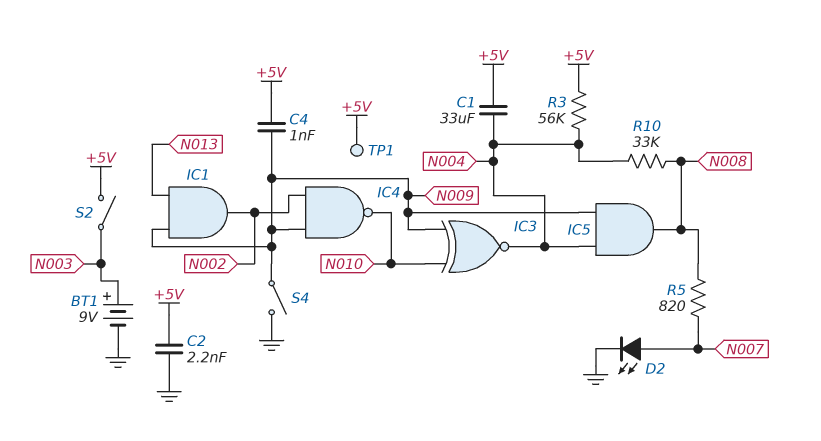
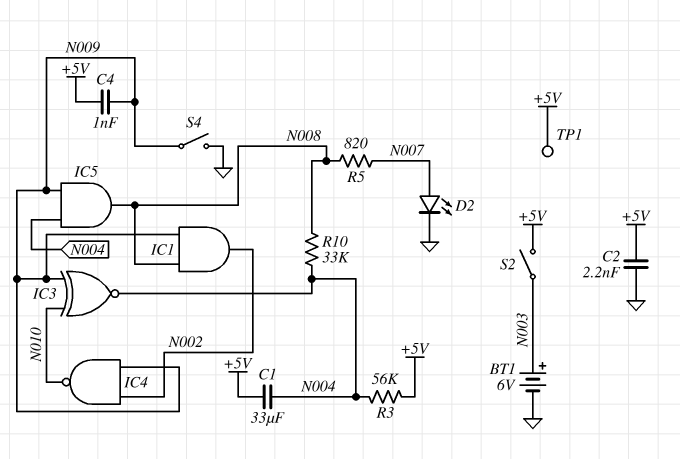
BT1: 9V (plus N003, minus GND) -> 6V (plus N003, minus GND)
IC1: AND (in N009, in N013, out N002) -> AND (in N008, in N009, out N002)

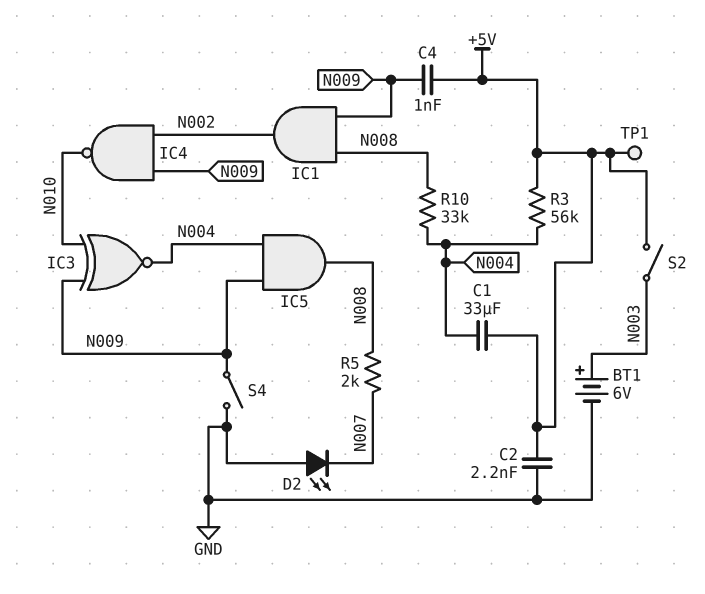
D2: LED (A N007, K GND) -> LED (A GND, K N007)
R5: 820 (N007, N008) -> 2k (N007, N008)

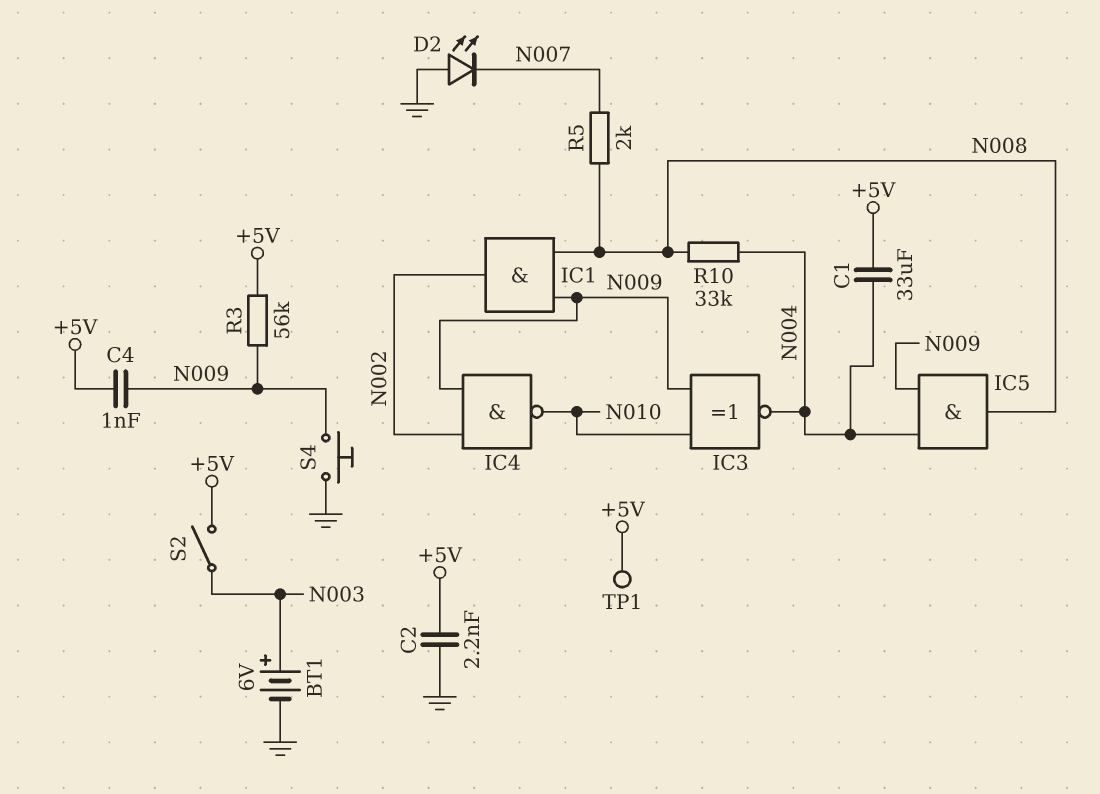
R3: 56k (+5V, N004) -> 56k (+5V, N009)
S4: switch (GND, N009) -> button (GND, N009)

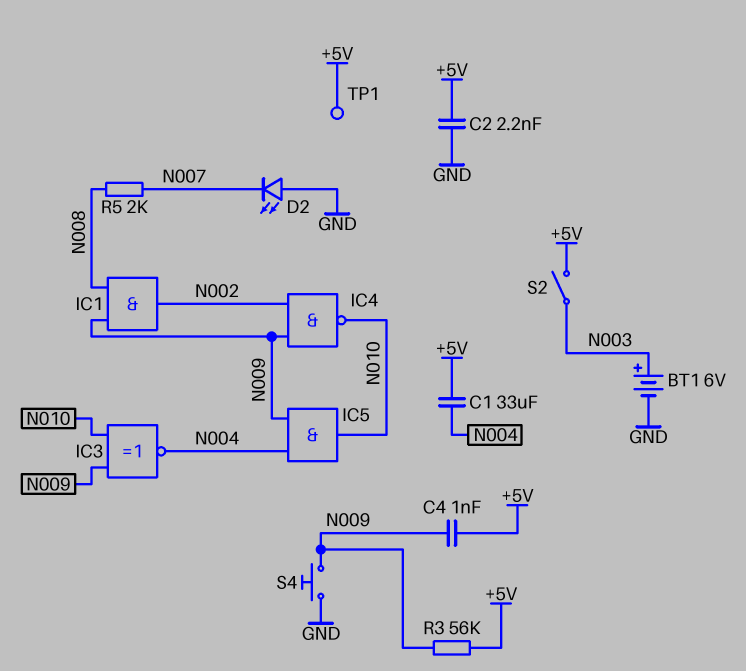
IC5: AND (in N004, in N009, out N008) -> AND (in N004, in N009, out N010)
R10: 33k (N004, N008) -> none

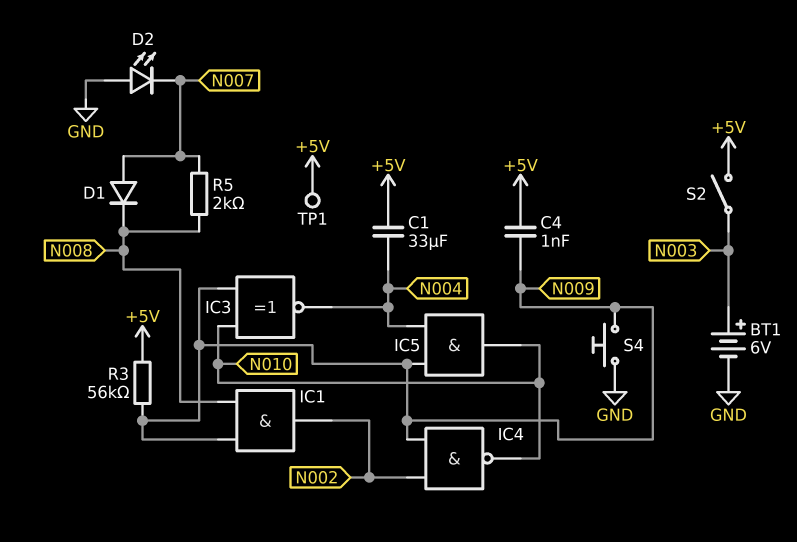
C2: 2.2nF (+5V, GND) -> none
D1: none -> diode (A N007, K N008)

